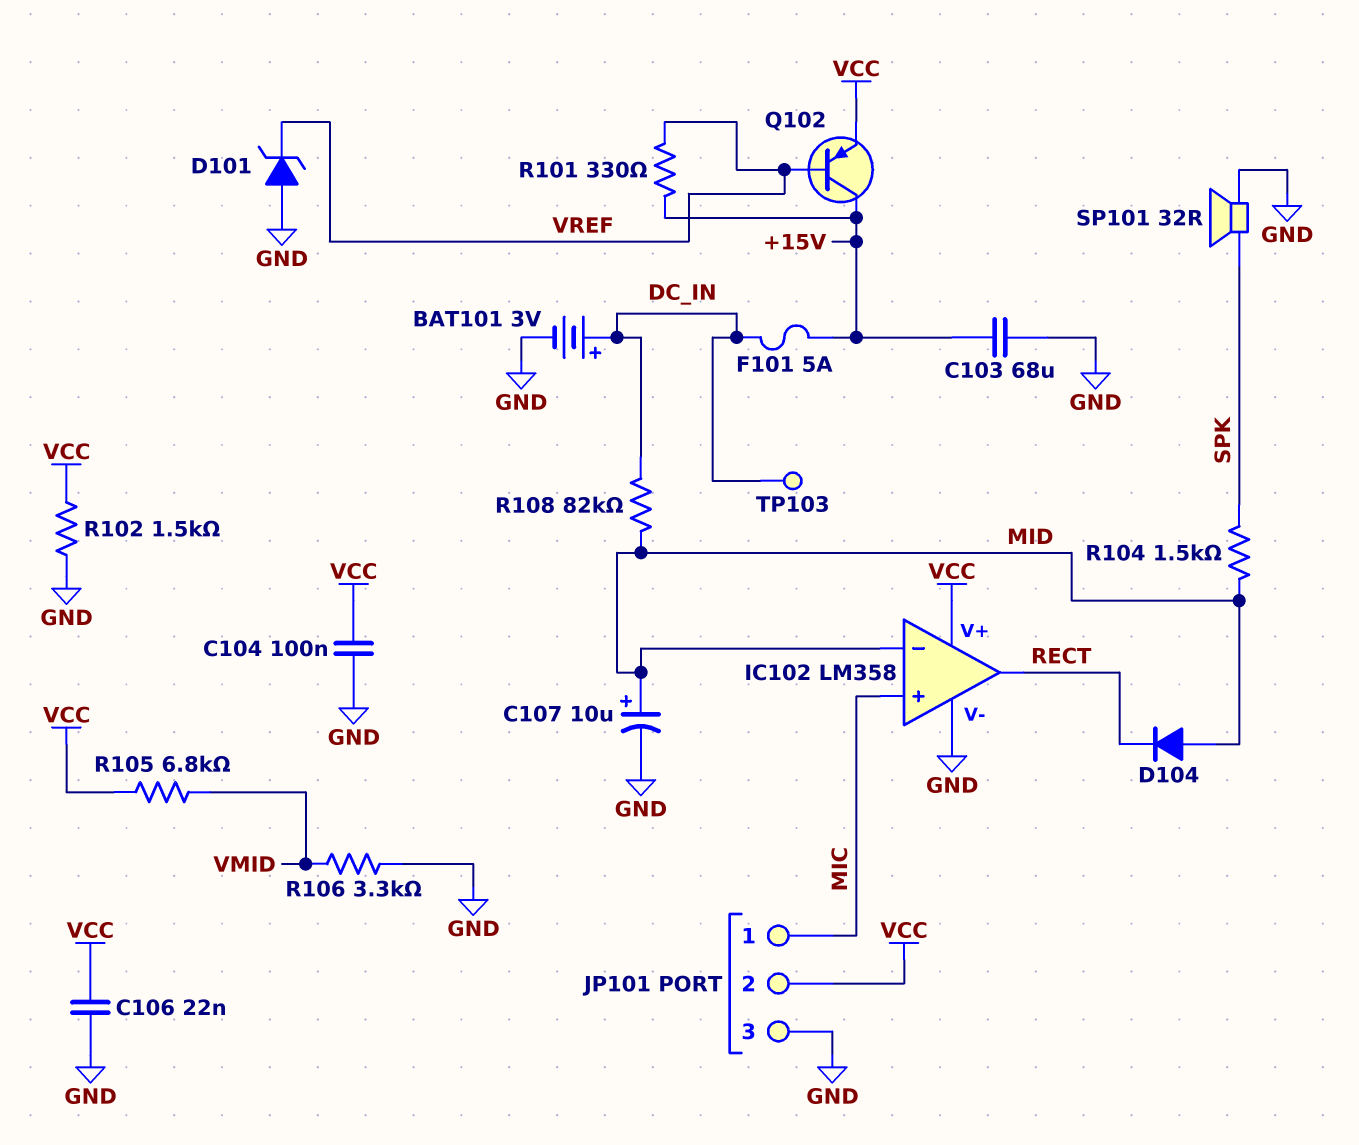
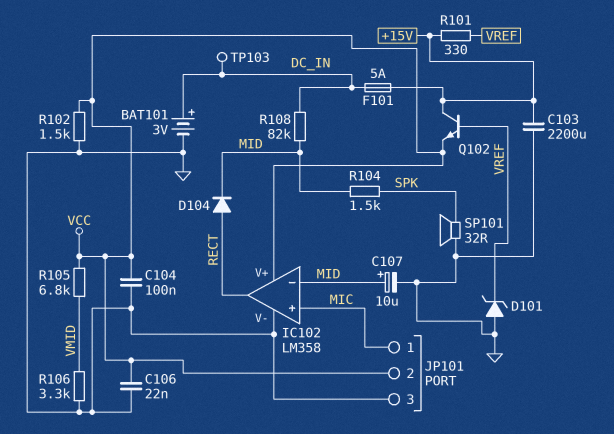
C103: 68uF (+15V, GND) -> 2200uF (+15V, GND)
D104: diode (A MID, K RECT) -> diode (A RECT, K MID)
Q102: PNP (B VREF, C +15V, E VCC) -> NPN (B VREF, C +15V, E VCC)

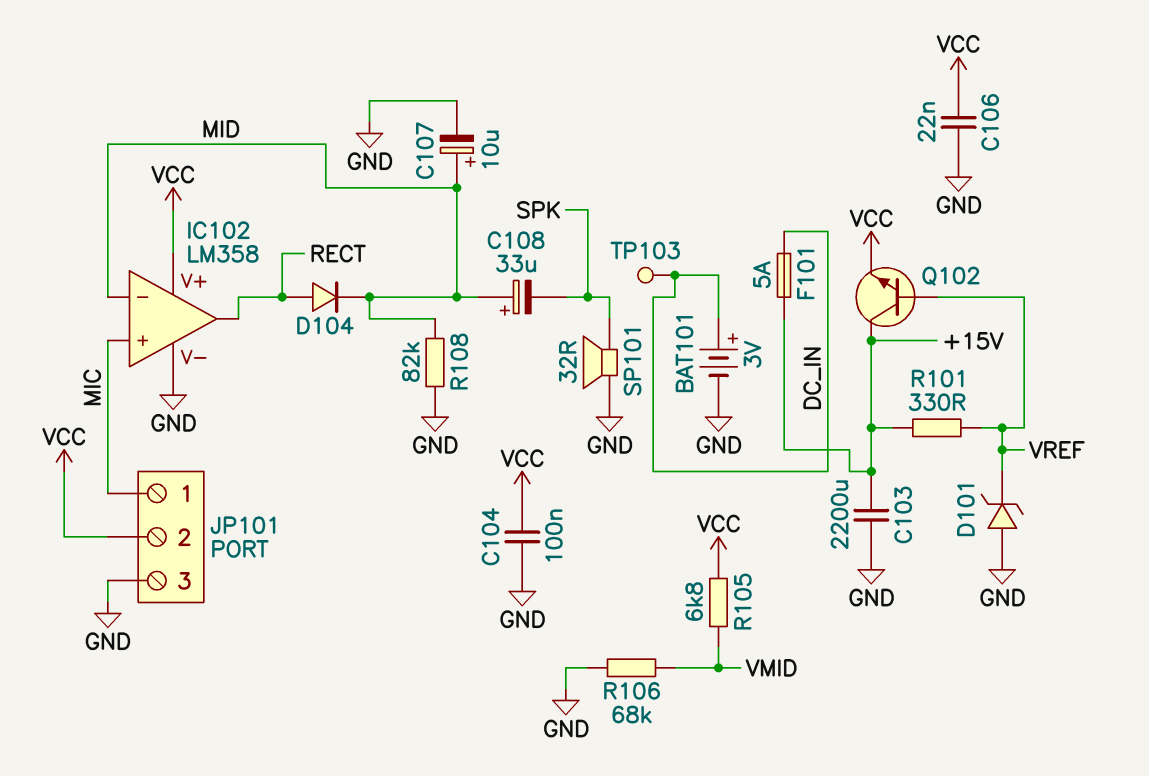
C108: none -> 33uF (plus MID, minus SPK)
R102: 1.5k (GND, VCC) -> none
R104: 1.5k (MID, SPK) -> none
R106: 3.3k (GND, VMID) -> 68k (GND, VMID)
R108: 82k (DC_IN, MID) -> 82k (GND, MID)

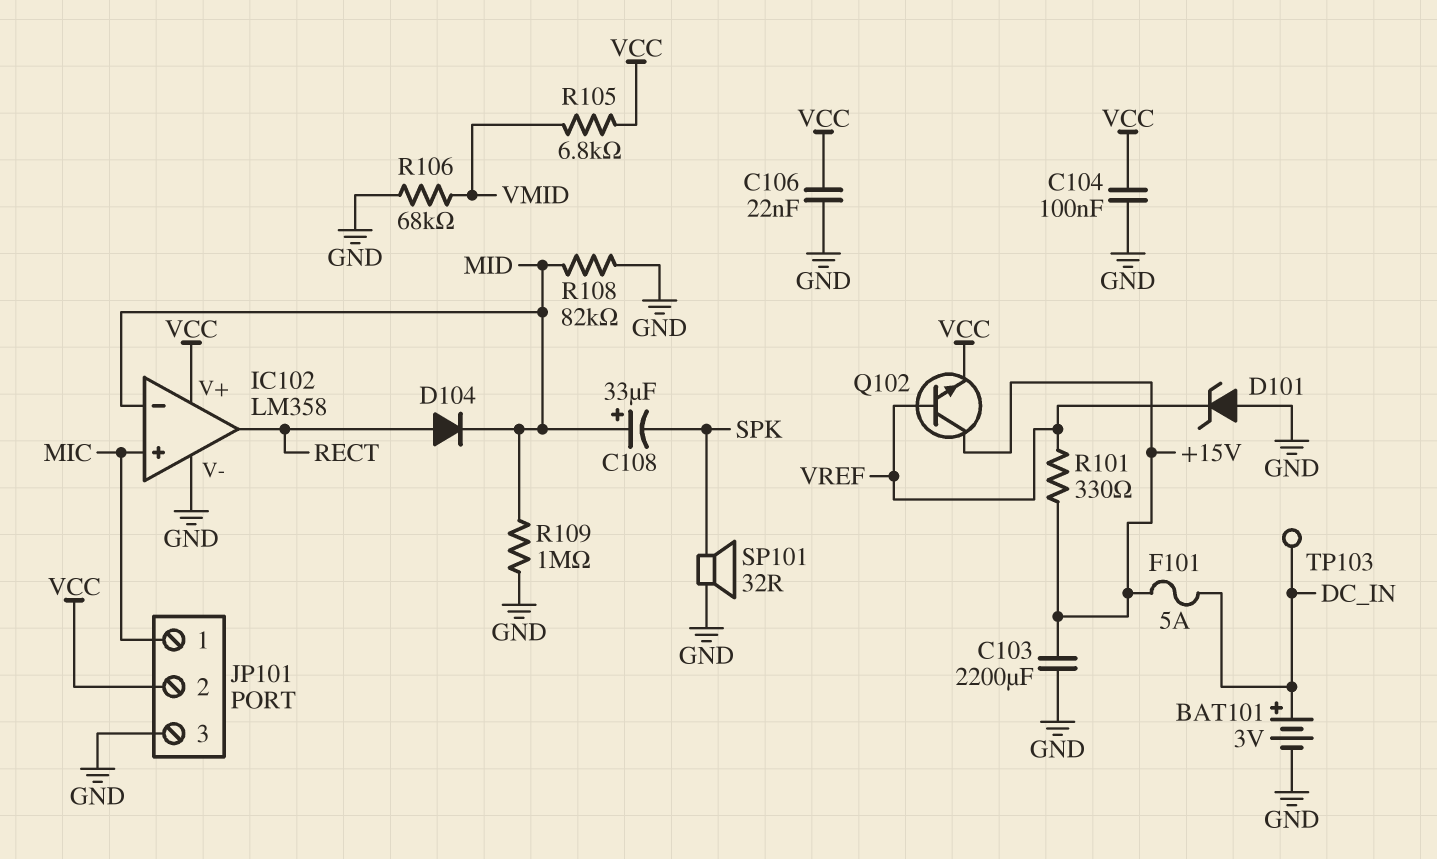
C107: 10uF (plus MID, minus GND) -> none
R109: none -> 1M (GND, MID)

